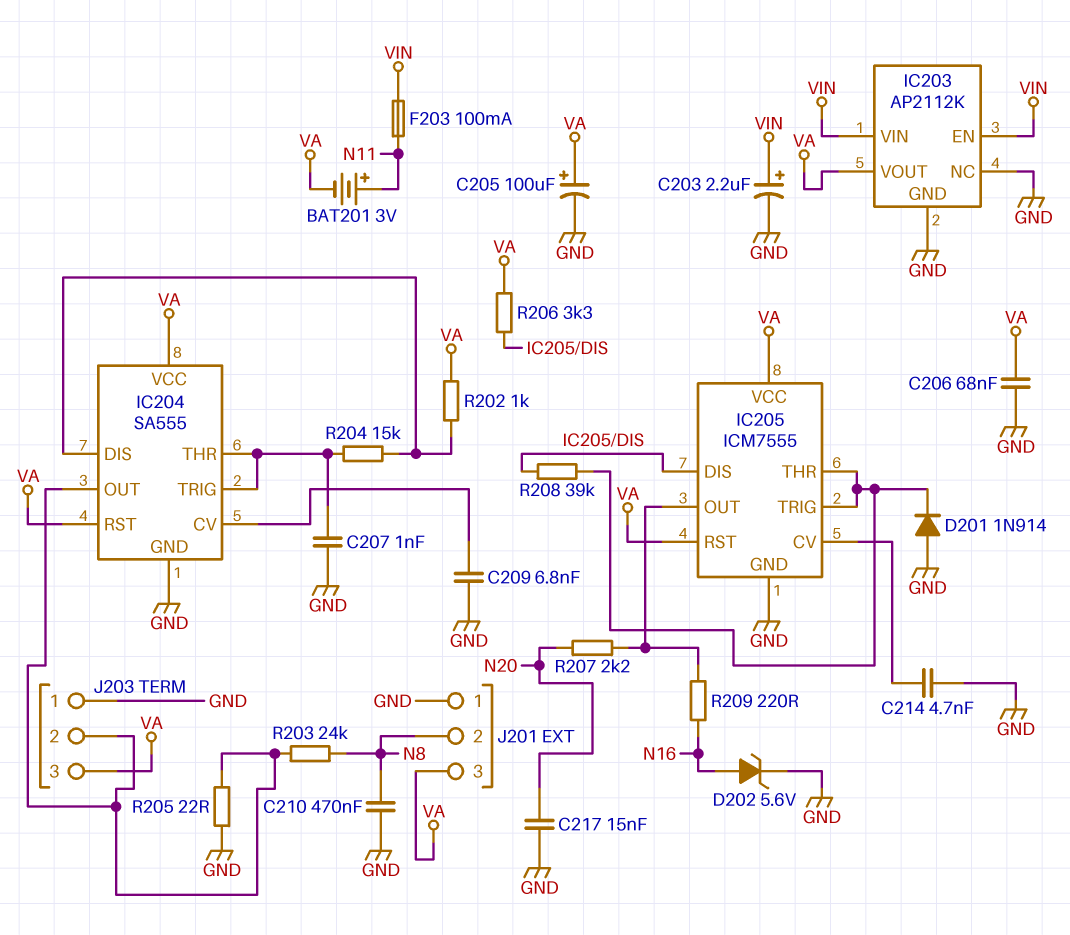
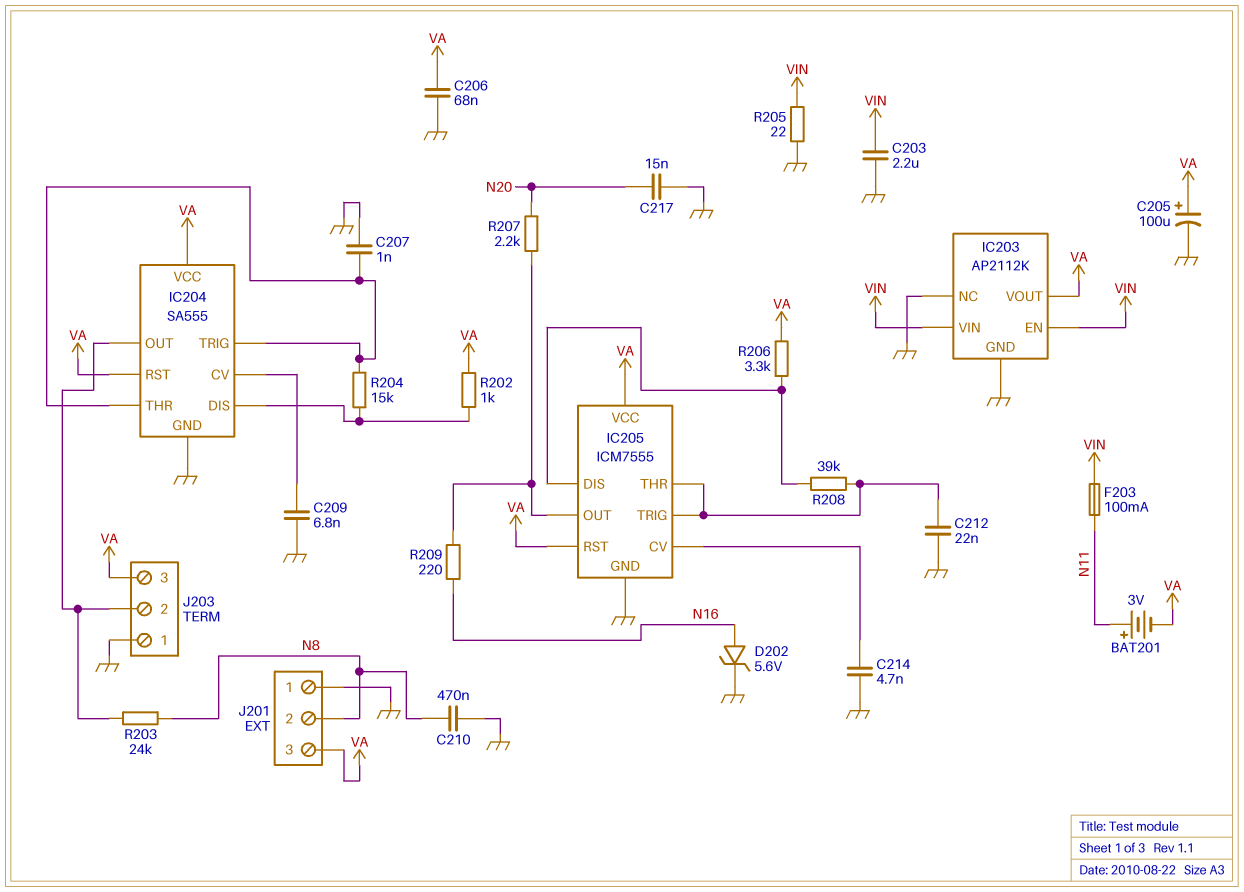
C203: 2.2uF (plus VIN, minus GND) -> 2.2uF (GND, VIN)
C212: none -> 22nF (GND, IC205/THR)
D201: diode 1N914 (A GND, K IC205/THR) -> none
R205: 22 (GND, IC204/OUT) -> 22 (GND, VIN)

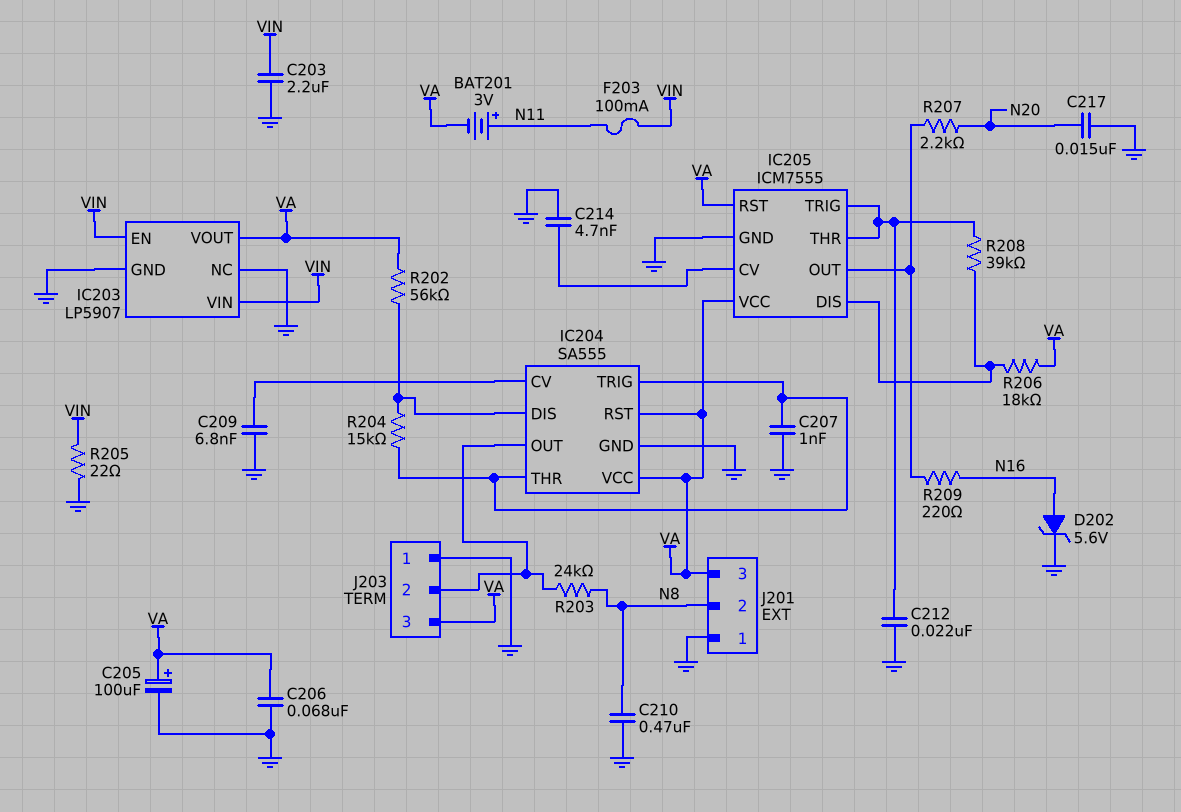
IC203: AP2112K -> LP5907
R202: 1k (IC204/DIS, VA) -> 56k (IC204/DIS, VA)
R206: 3.3k (IC205/DIS, VA) -> 18k (IC205/DIS, VA)

